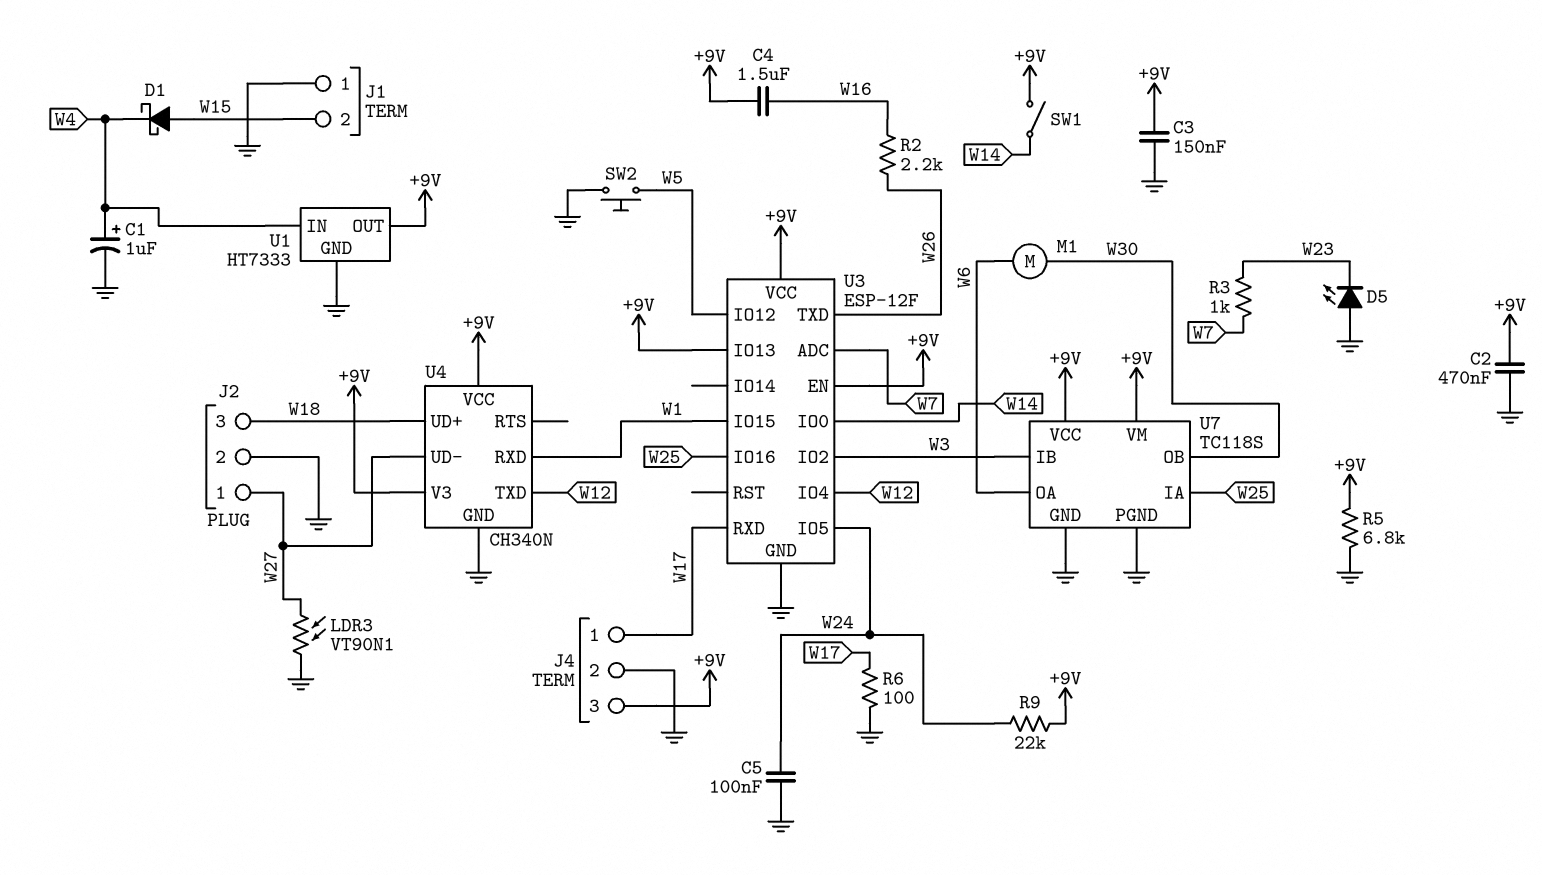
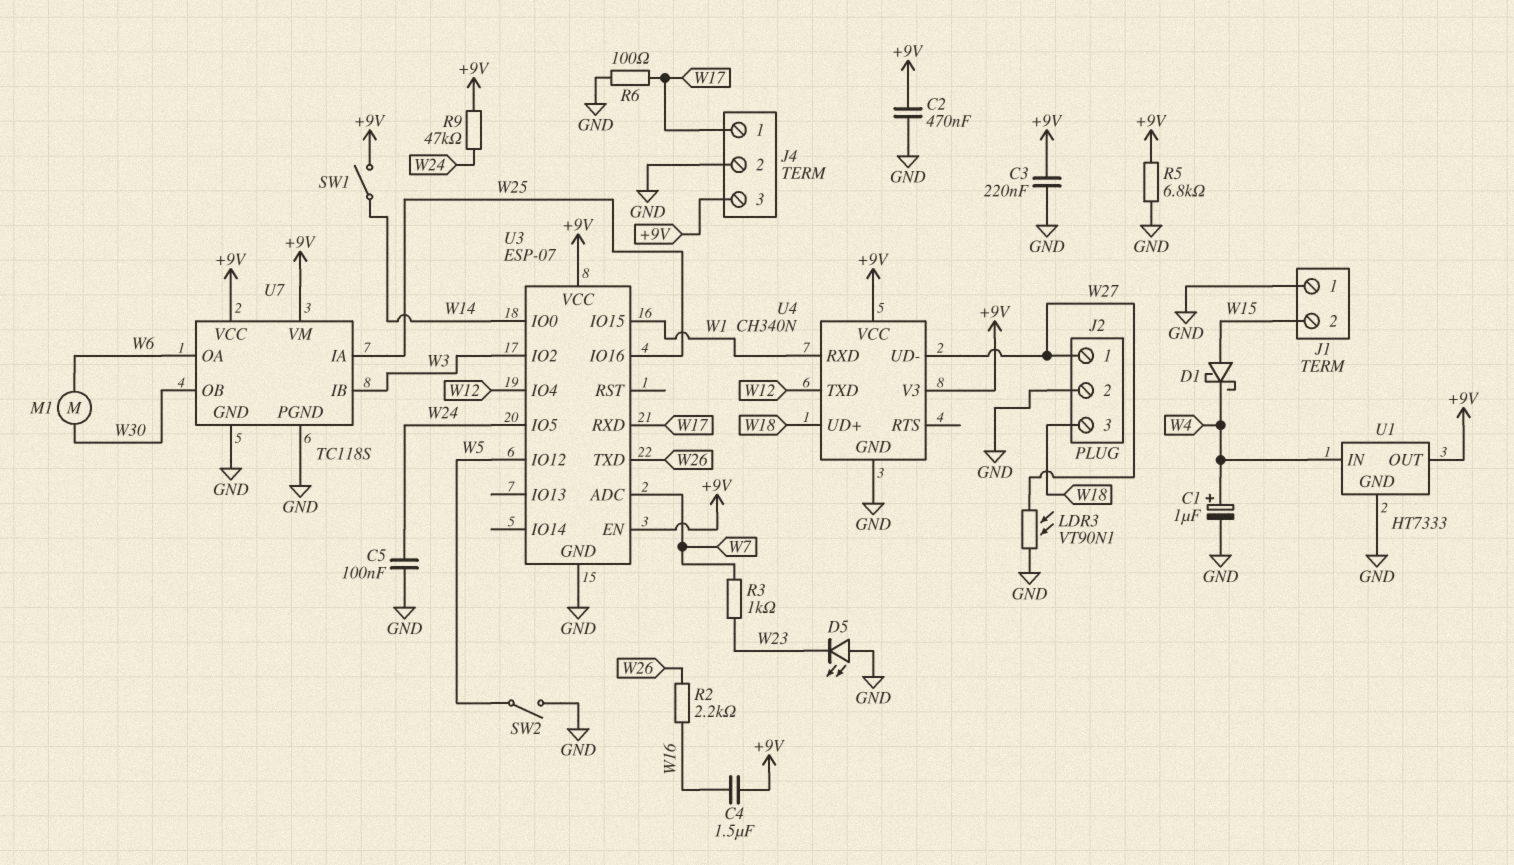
C3: 150nF (+9V, GND) -> 220nF (+9V, GND)
R9: 22k (+9V, W24) -> 47k (+9V, W24)
SW2: button (GND, W5) -> switch (GND, W5)
U3: ESP-12F -> ESP-07
U3 pin IO13: +9V -> none

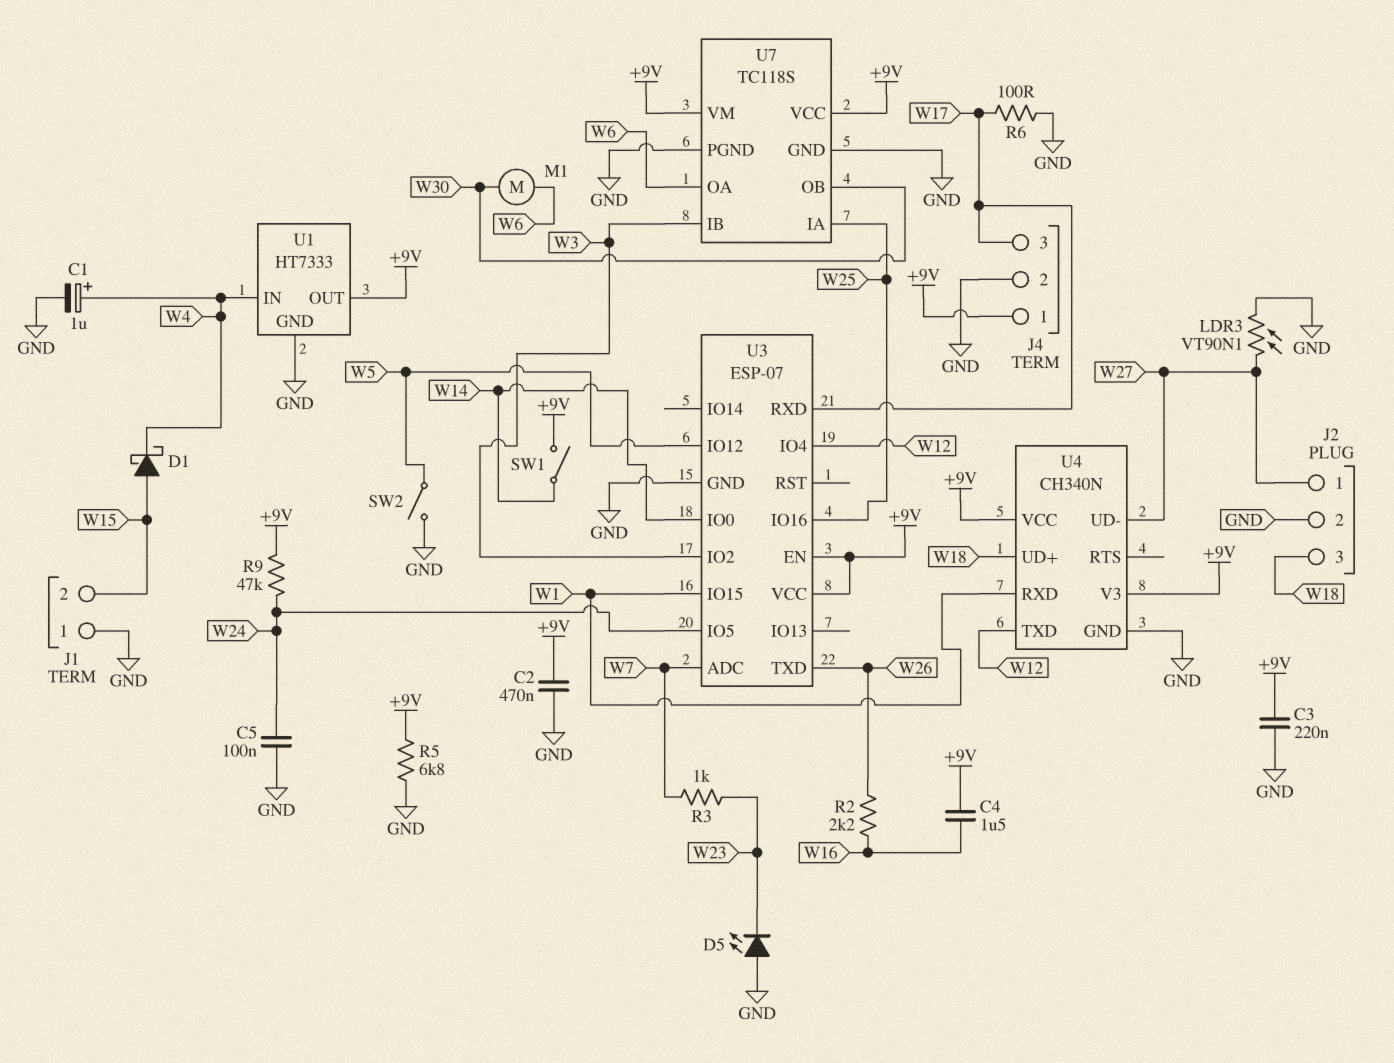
J4 pin 1: W17 -> +9V
J4 pin 3: +9V -> W17

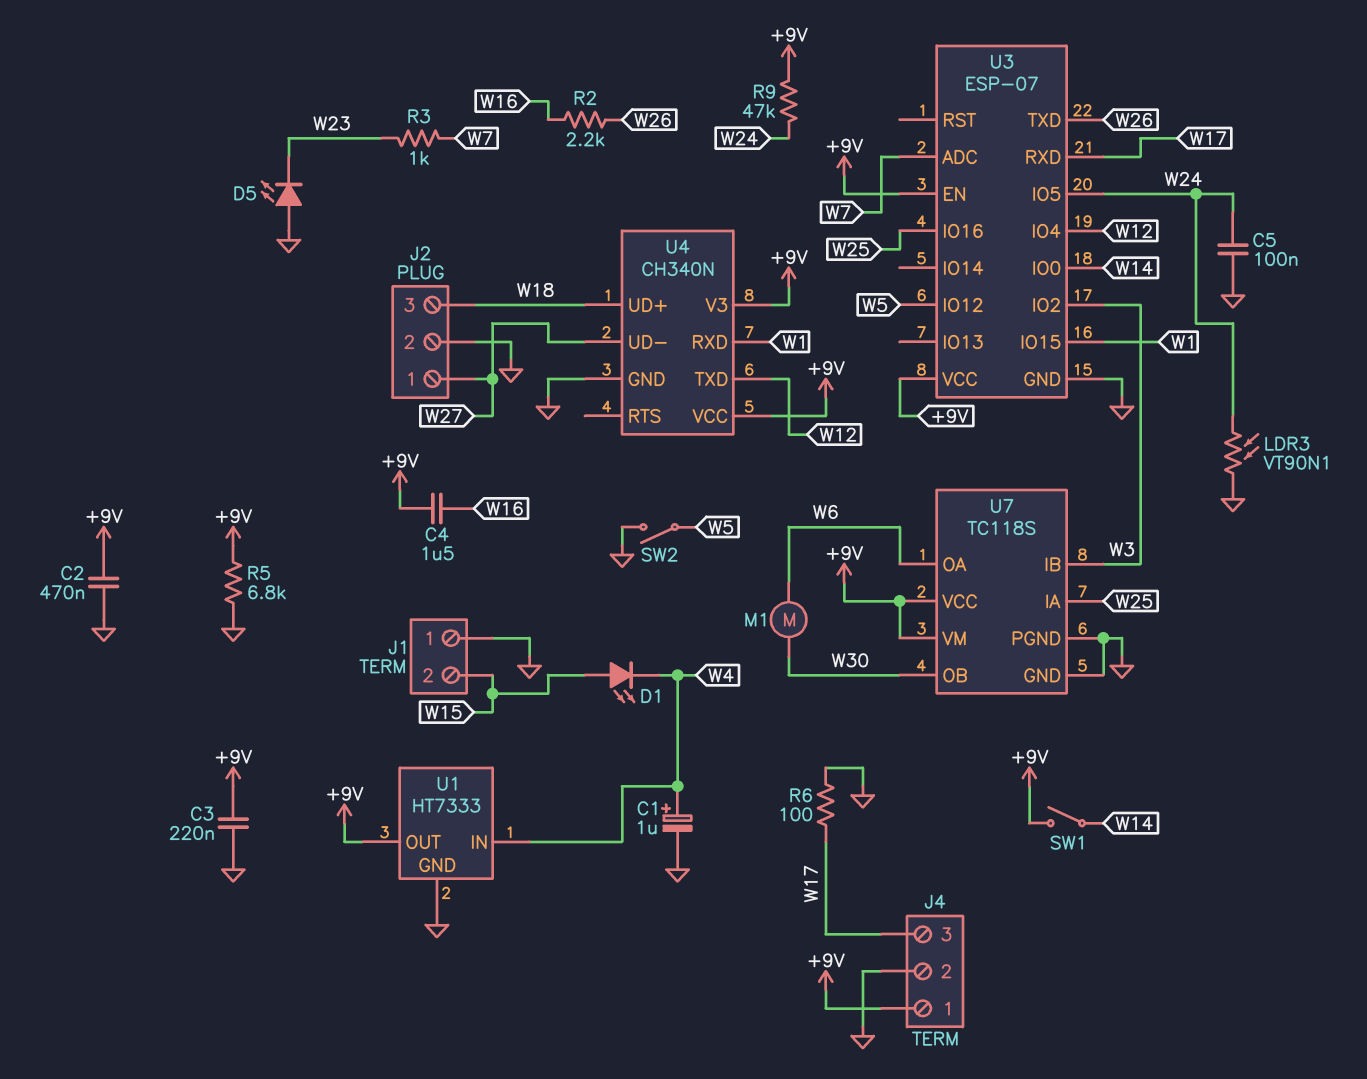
D1: schottky (A W15, K W4) -> LED (A W15, K W4)
LDR3: VT90N1 (GND, W27) -> VT90N1 (GND, W24)

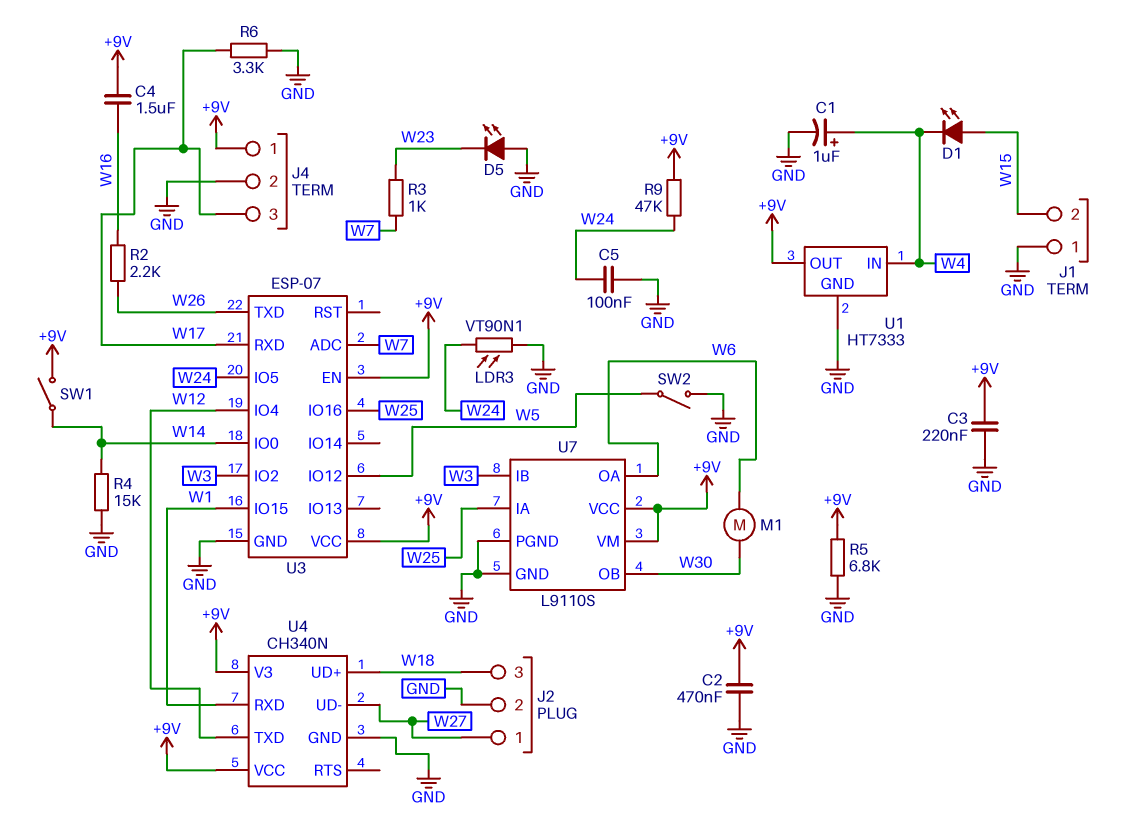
R4: none -> 15k (GND, W14)
R6: 100 (GND, W17) -> 3.3k (GND, W17)
U7: TC118S -> L9110S

